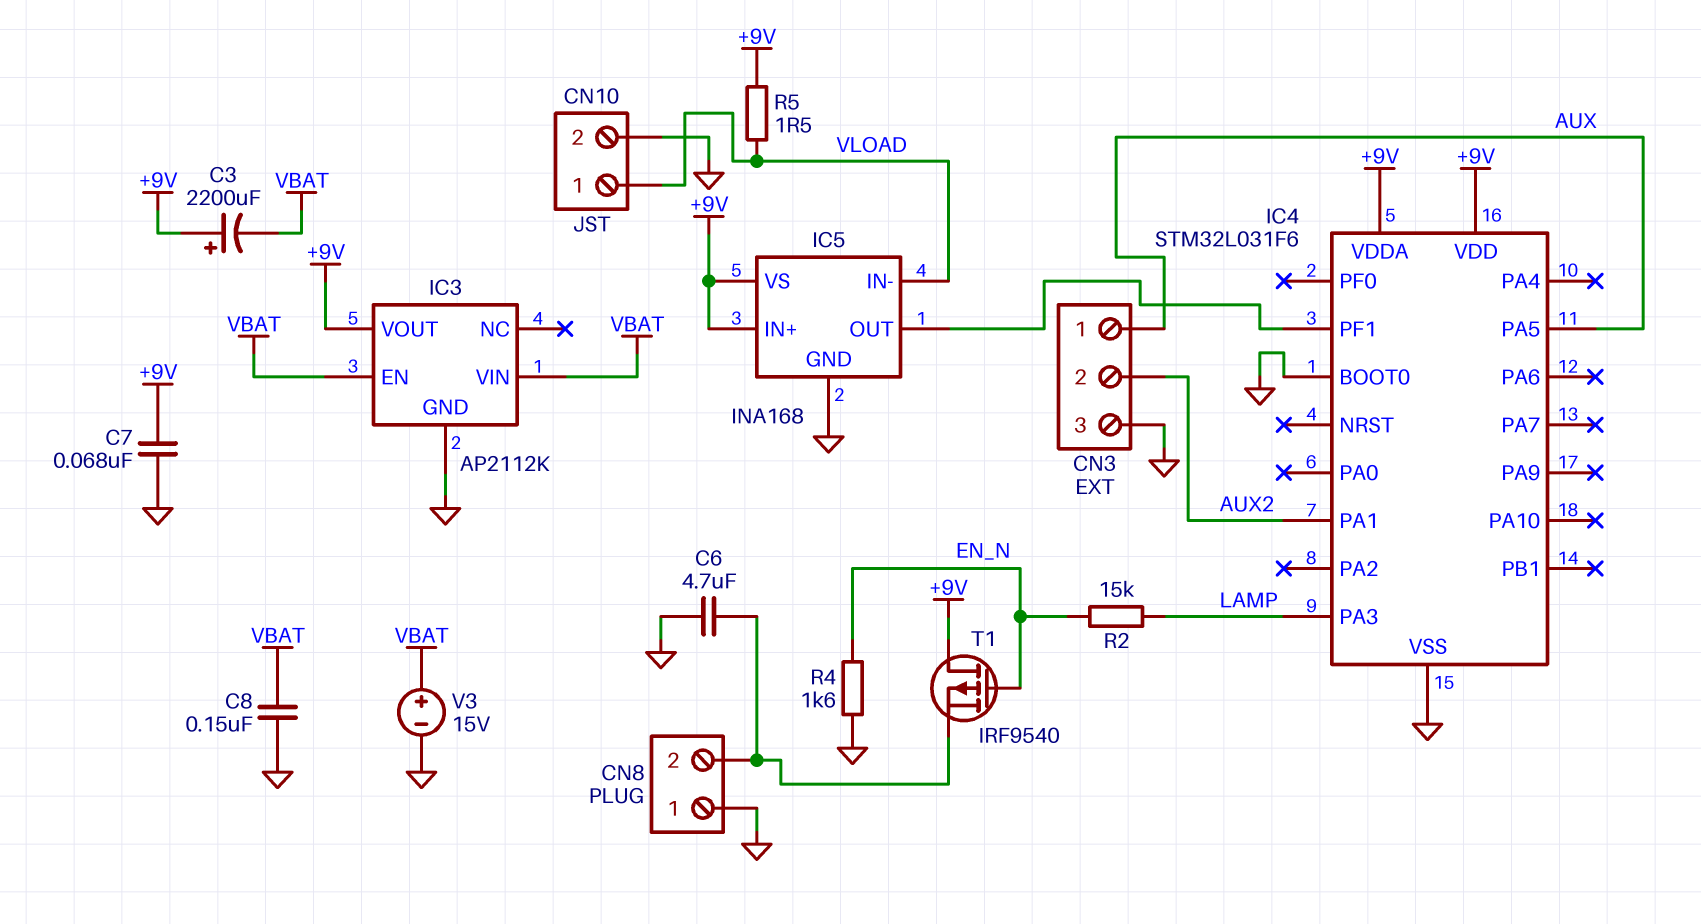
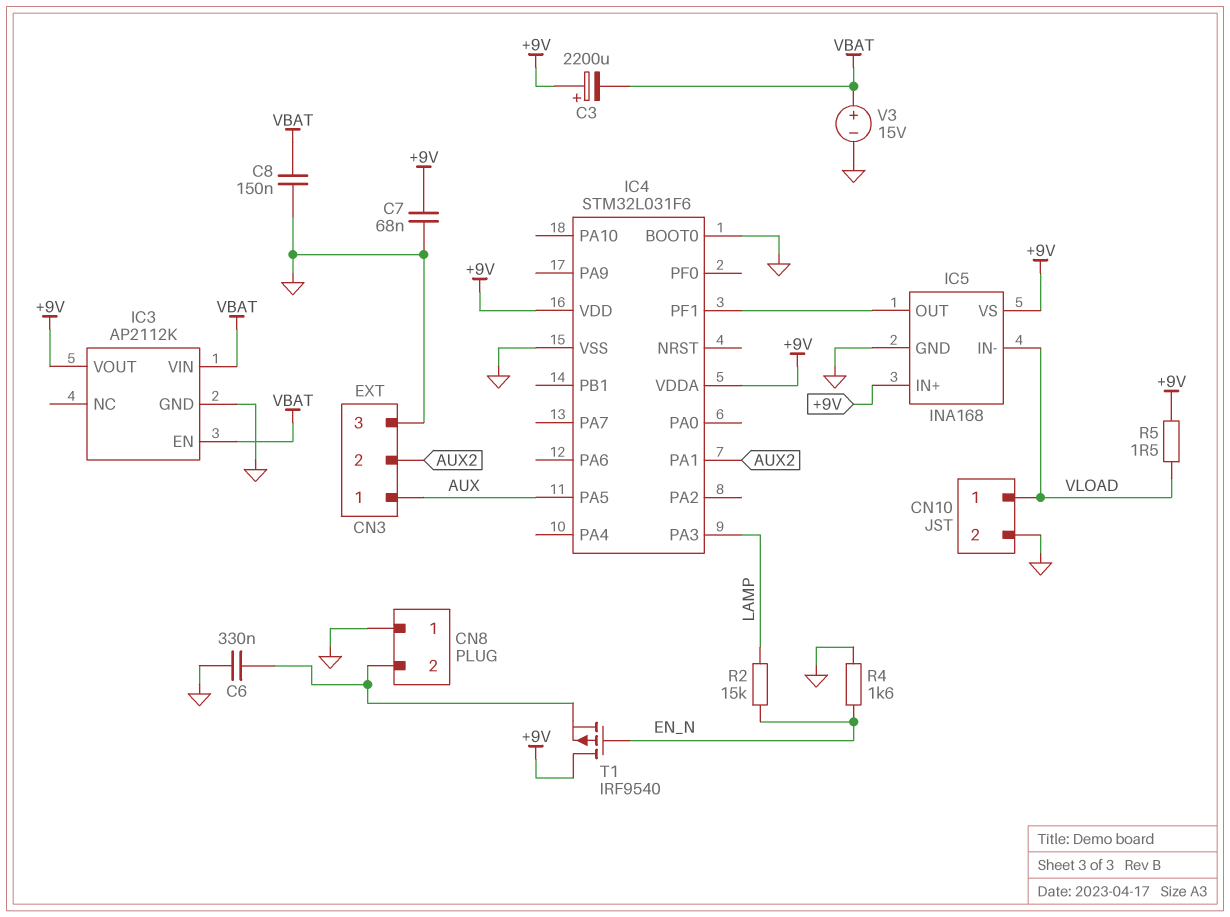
C6: 4.7uF (CN8/2, GND) -> 330nF (CN8/2, GND)

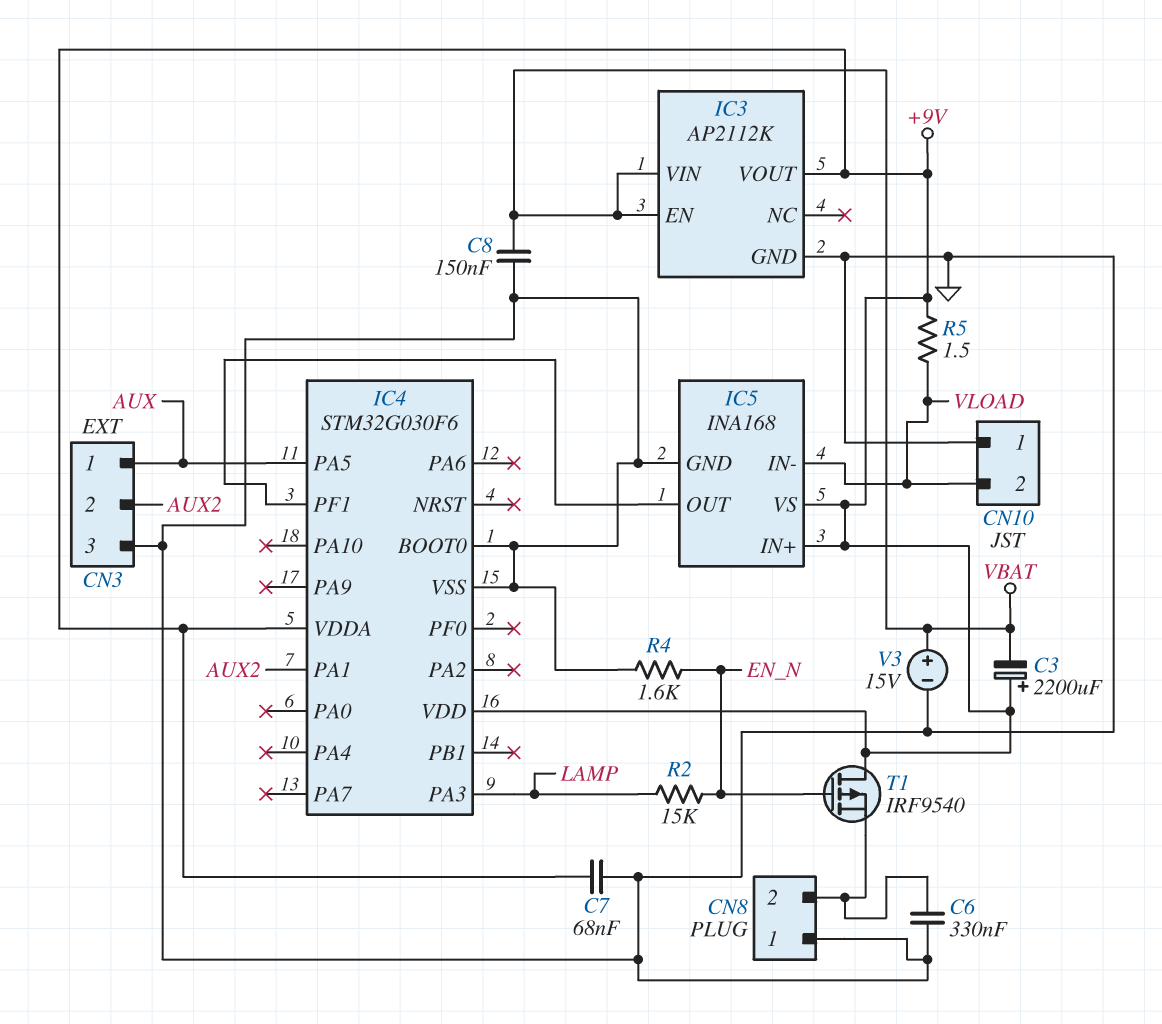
CN10 pin 1: VLOAD -> GND
CN10 pin 2: GND -> VLOAD
IC4: STM32L031F6 -> STM32G030F6

